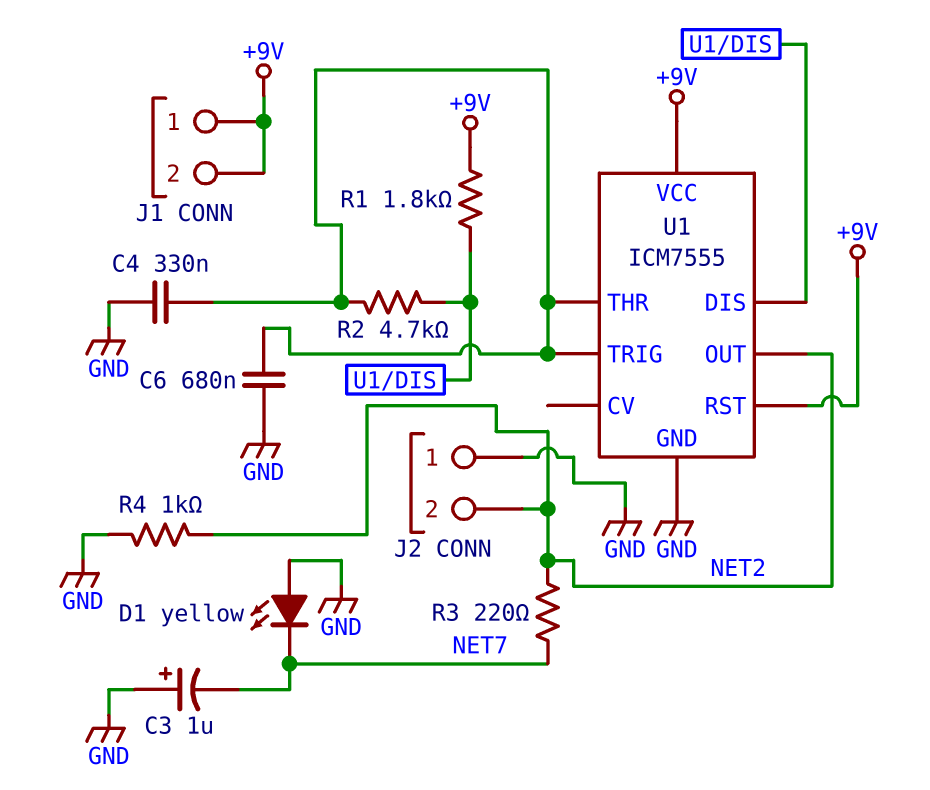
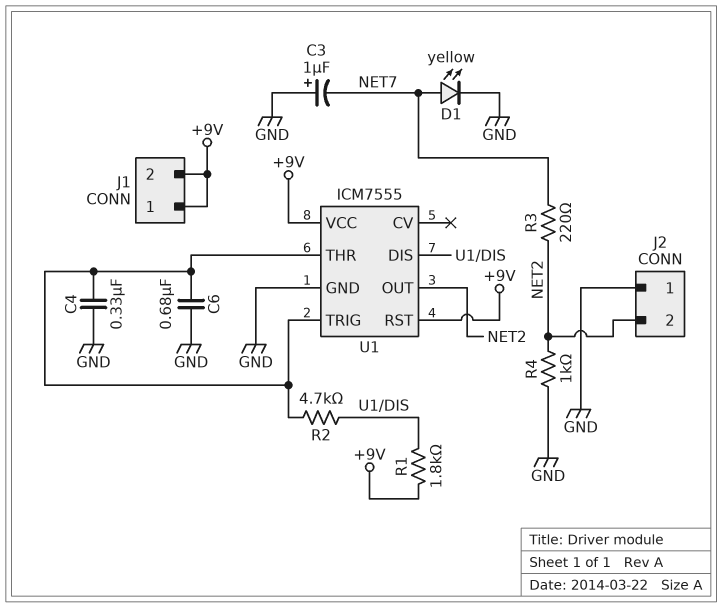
D1: LED yellow (A GND, K NET7) -> LED yellow (A NET7, K GND)

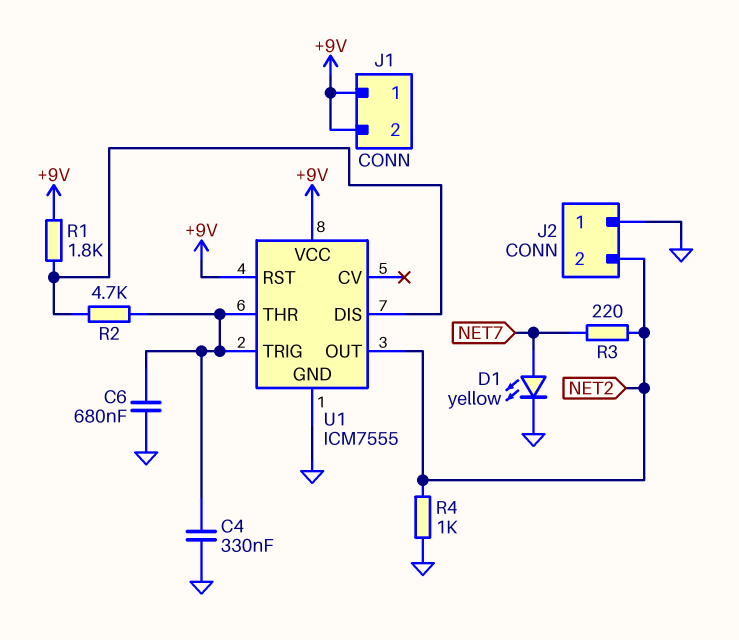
C3: 1uF (plus GND, minus NET7) -> none

